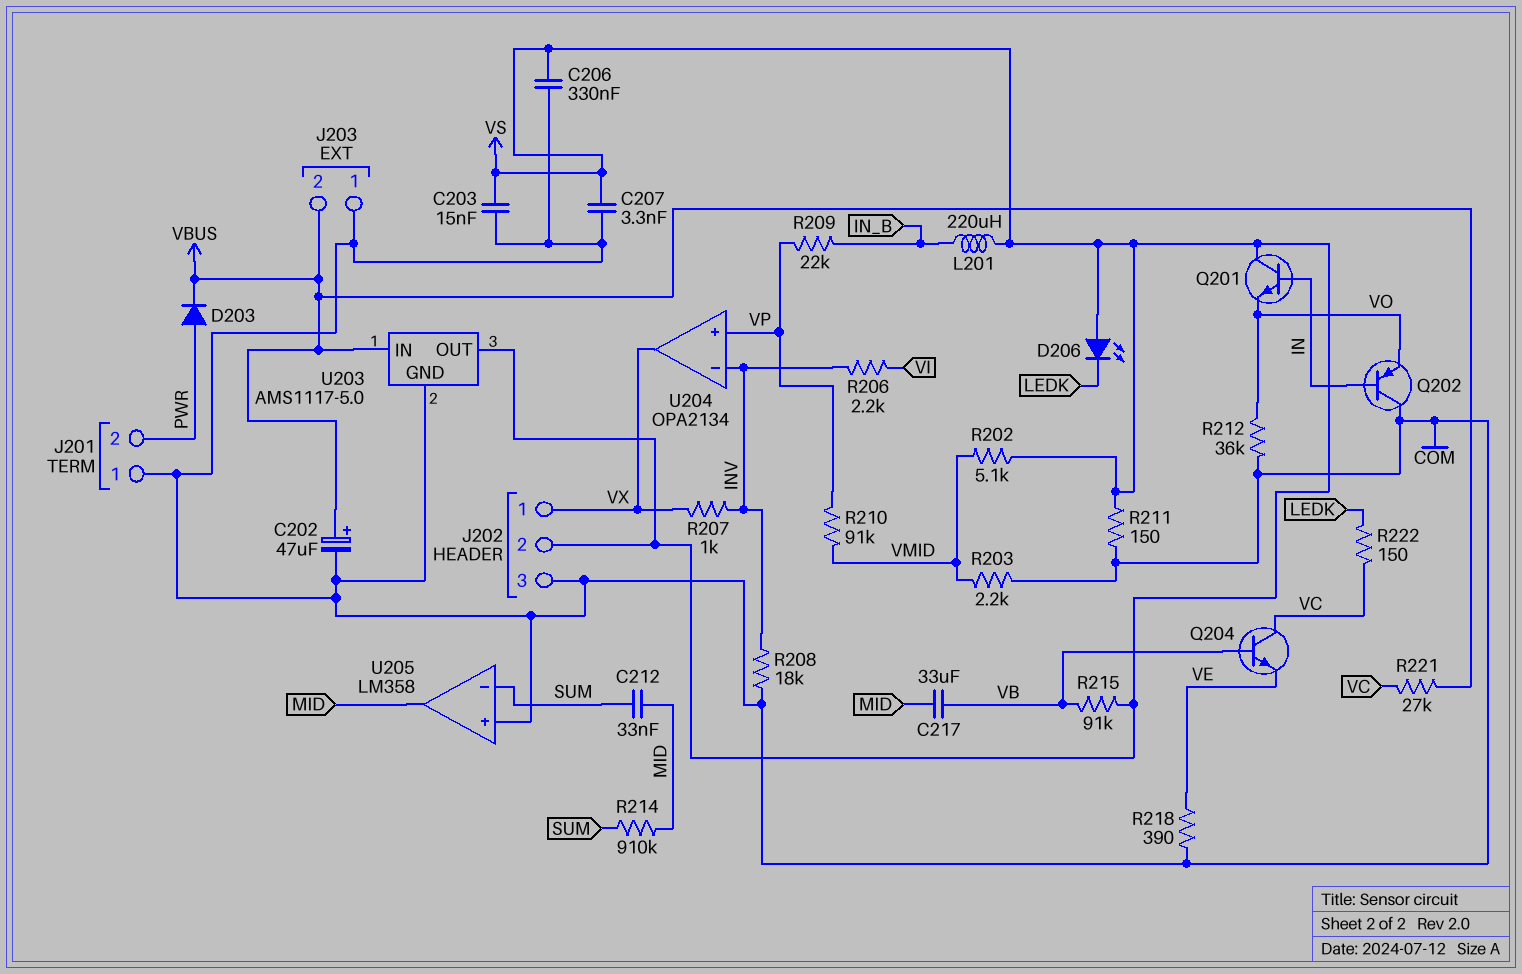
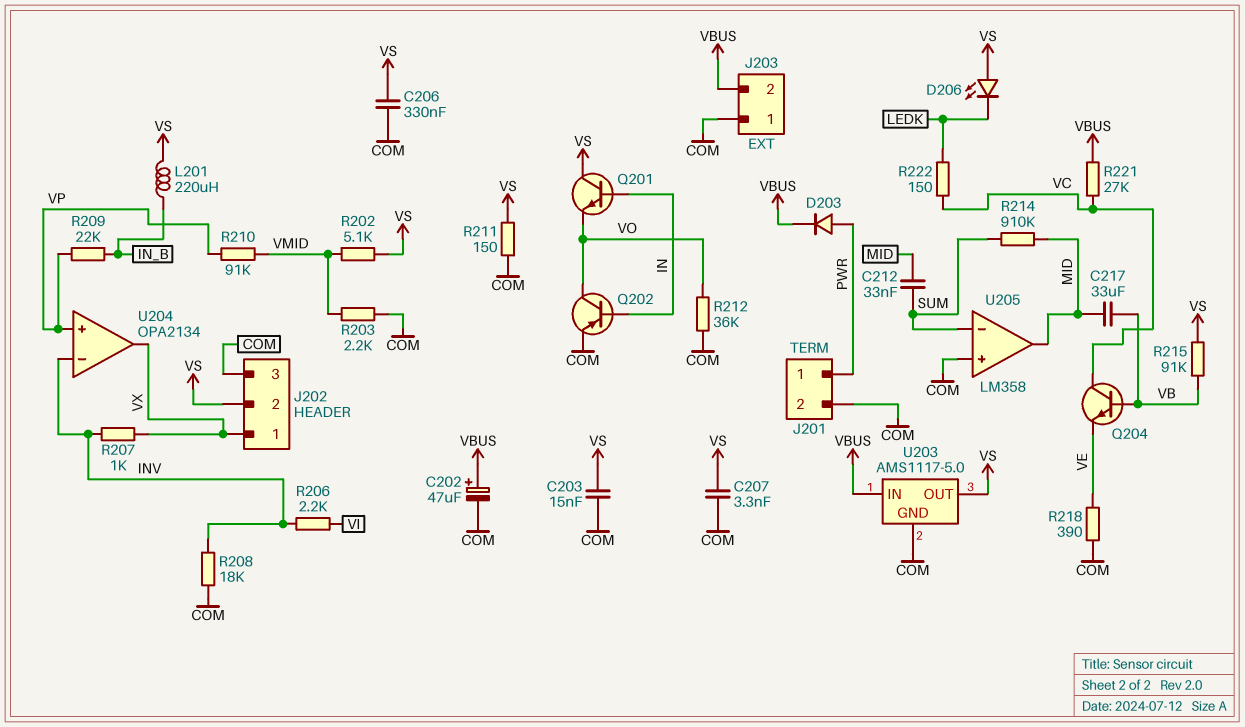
J201 pin 1: COM -> PWR
J201 pin 2: PWR -> COM
Q202: PNP (B IN, C COM, E VO) -> PNP (B IN, C VO, E COM)

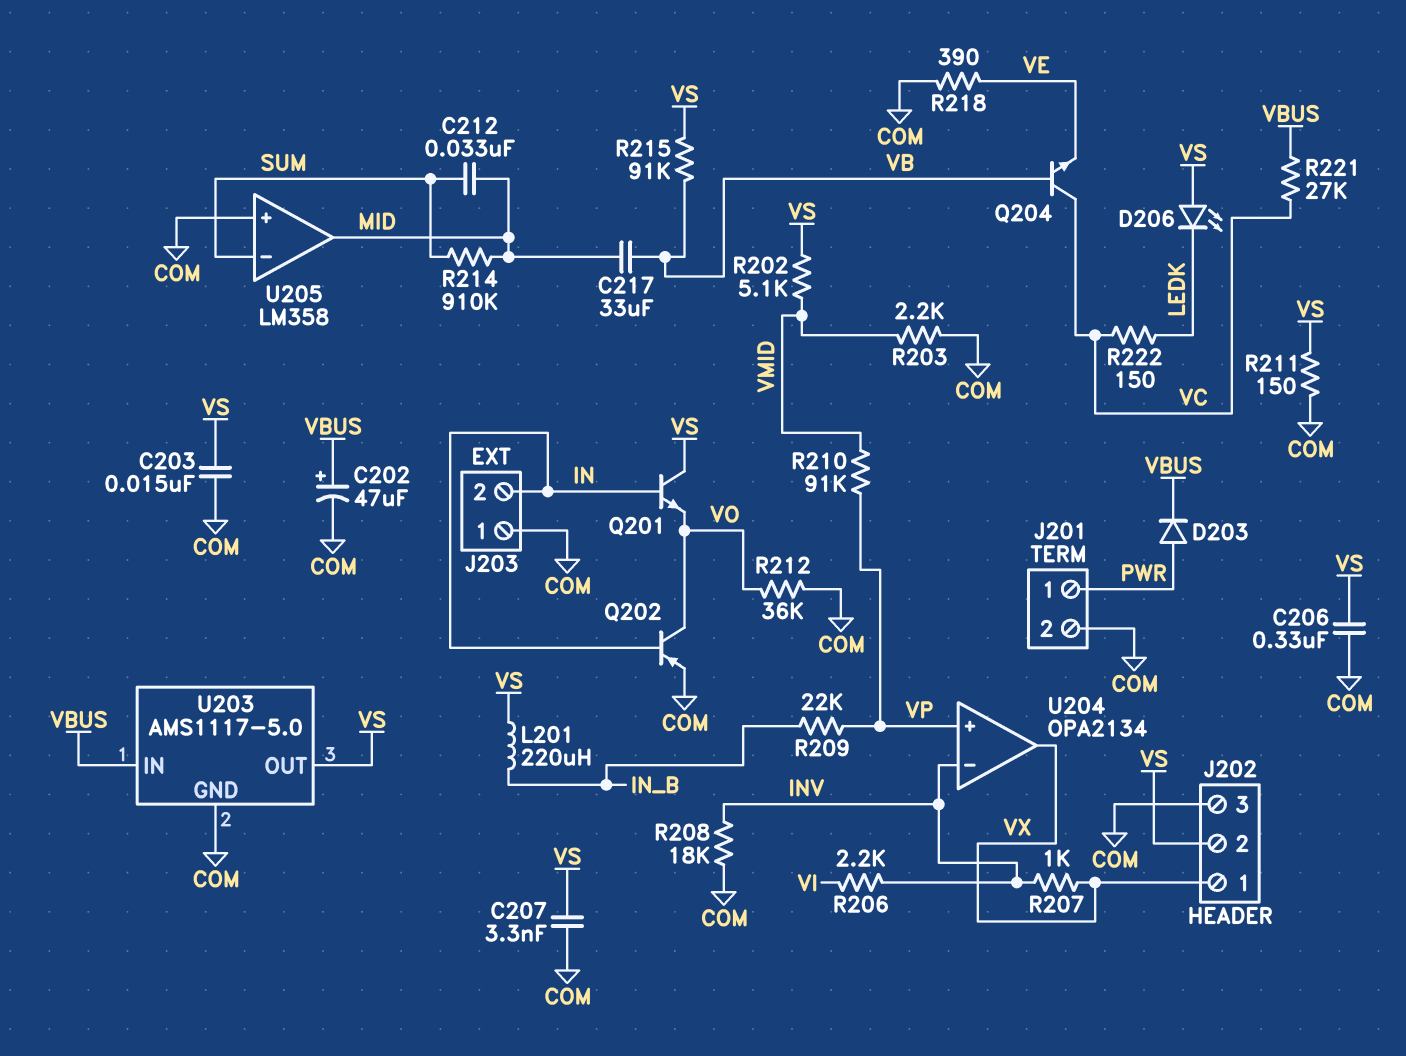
J203 pin 2: VBUS -> IN

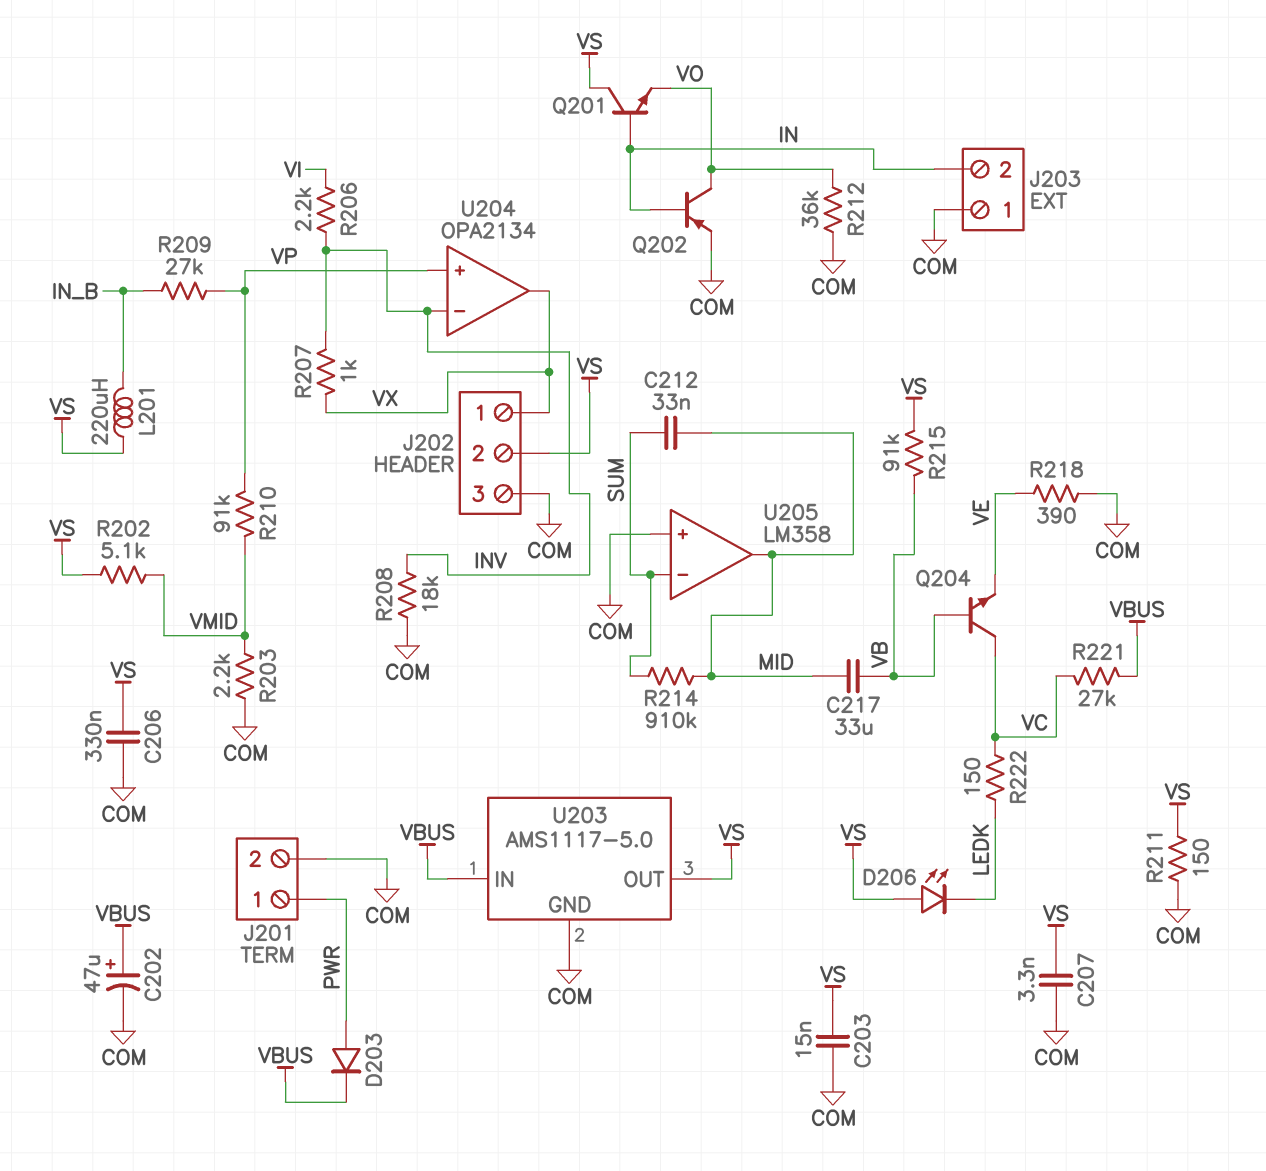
R209: 22k (IN_B, VP) -> 27k (IN_B, VP)

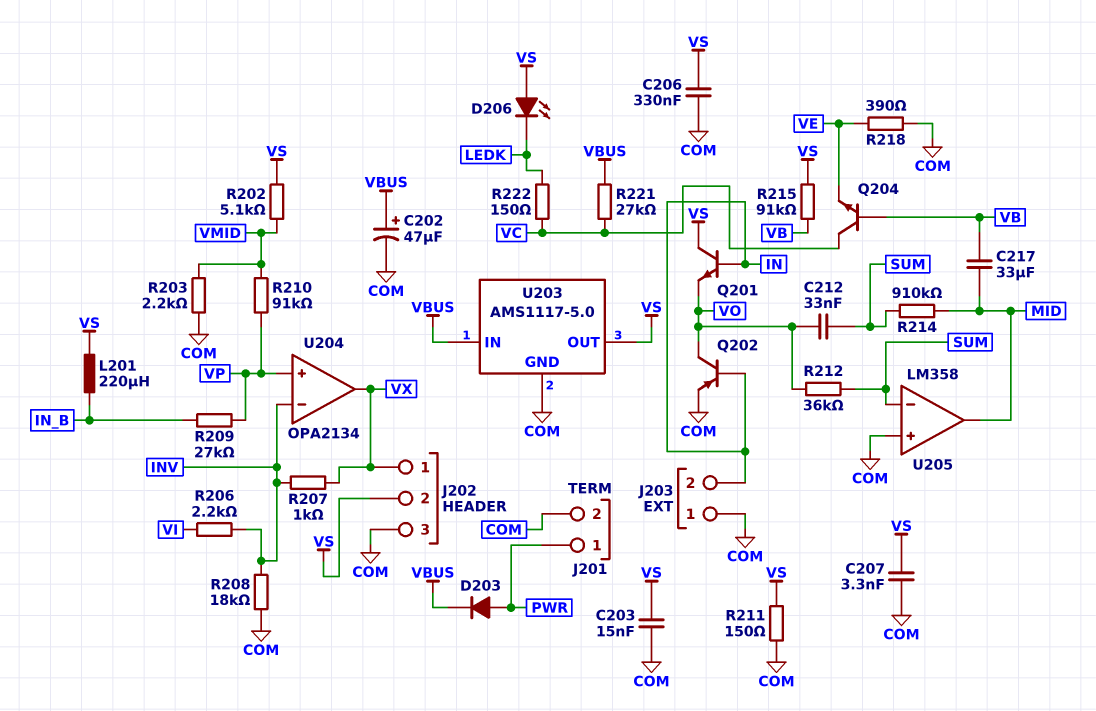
C212: 33nF (MID, SUM) -> 33nF (SUM, VO)
R212: 36k (COM, VO) -> 36k (SUM, VO)

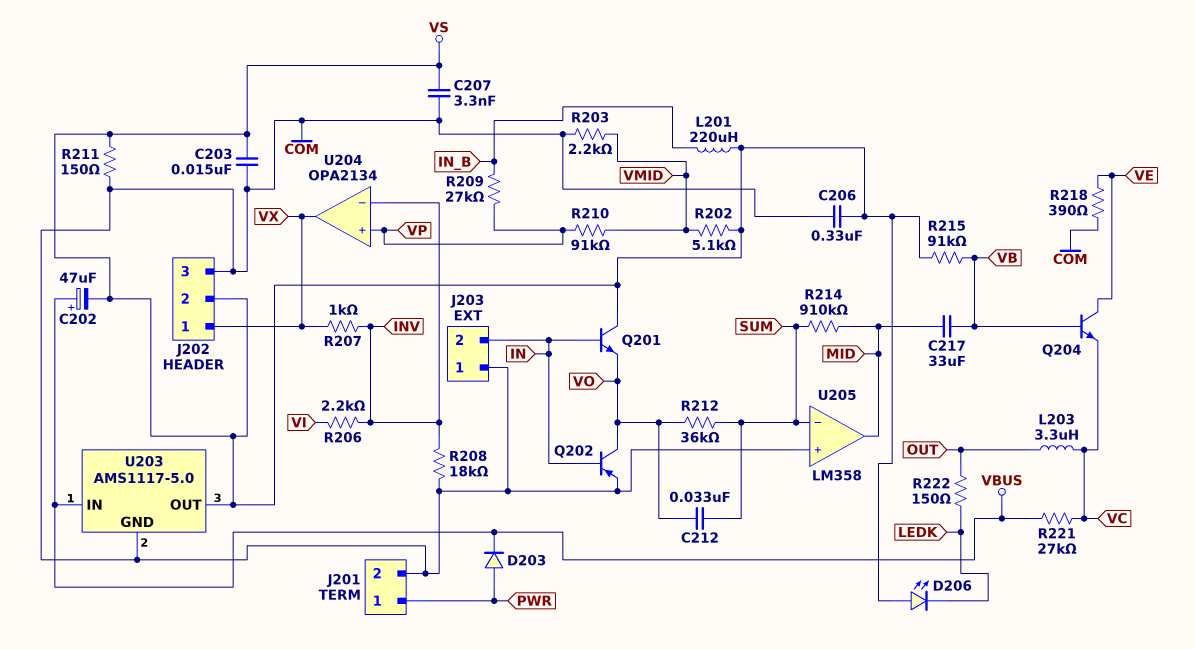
C202: 47uF (plus VBUS, minus COM) -> 47uF (plus VBUS, minus VS)
L203: none -> 3.3uH (OUT, VC)
Q204: NPN (B VB, C VC, E VE) -> NPN (B VB, C VE, E VC)
R222: 150 (LEDK, VC) -> 150 (LEDK, OUT)

